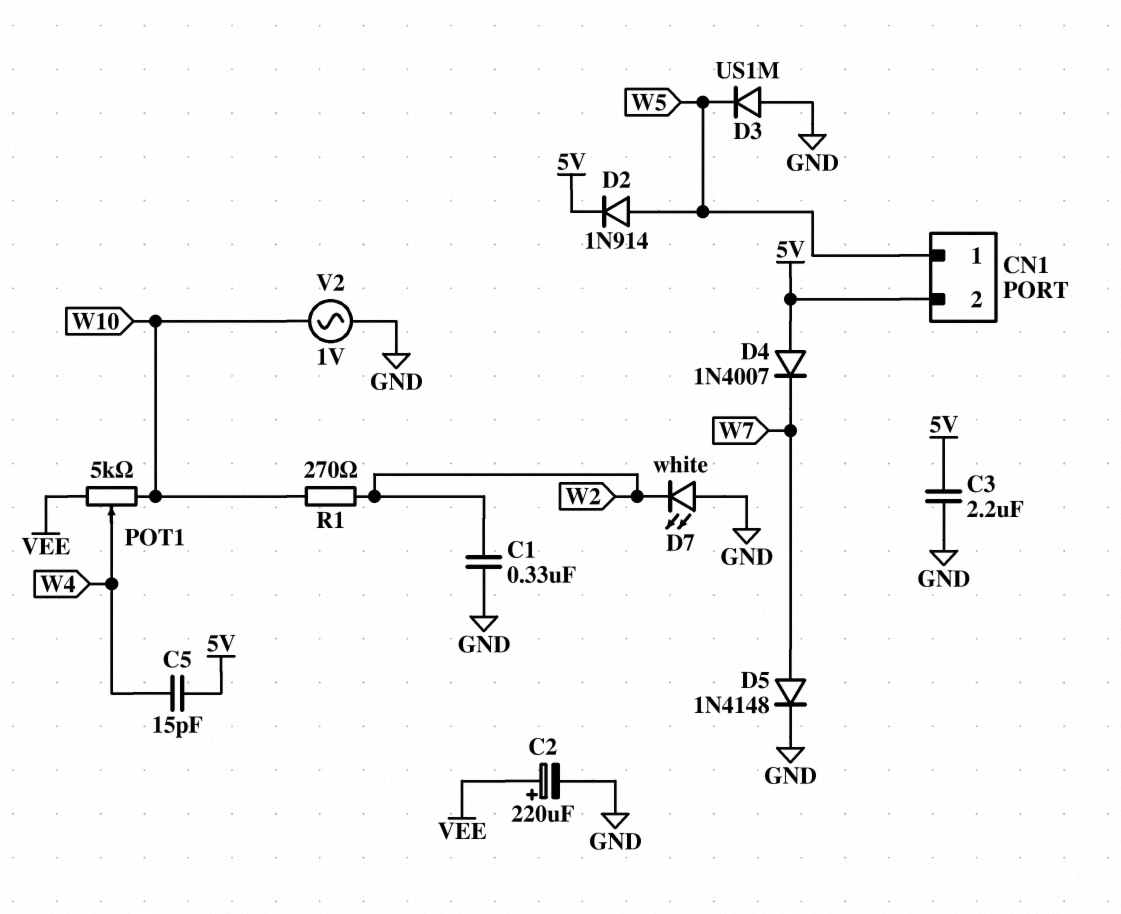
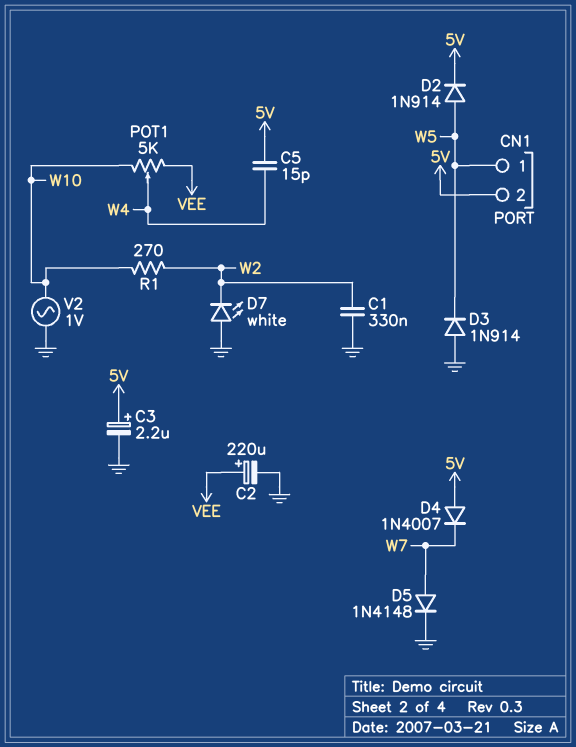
C3: 2.2uF (5V, GND) -> 2.2uF (plus 5V, minus GND)
D3: diode US1M (A GND, K W5) -> diode 1N914 (A GND, K W5)

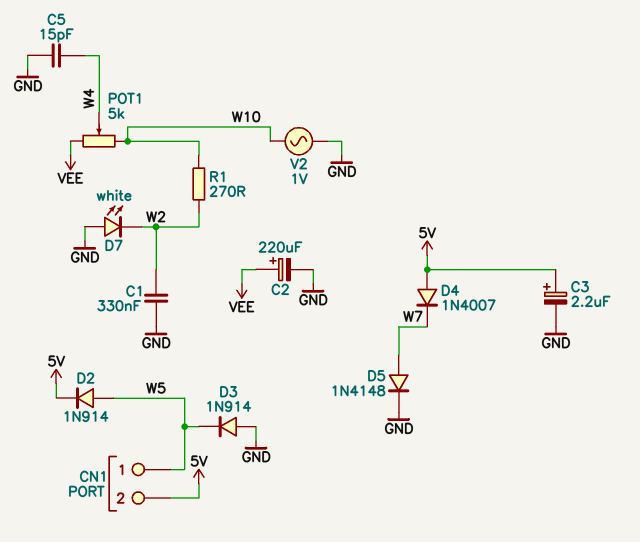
C5: 15pF (5V, W4) -> 15pF (GND, W4)

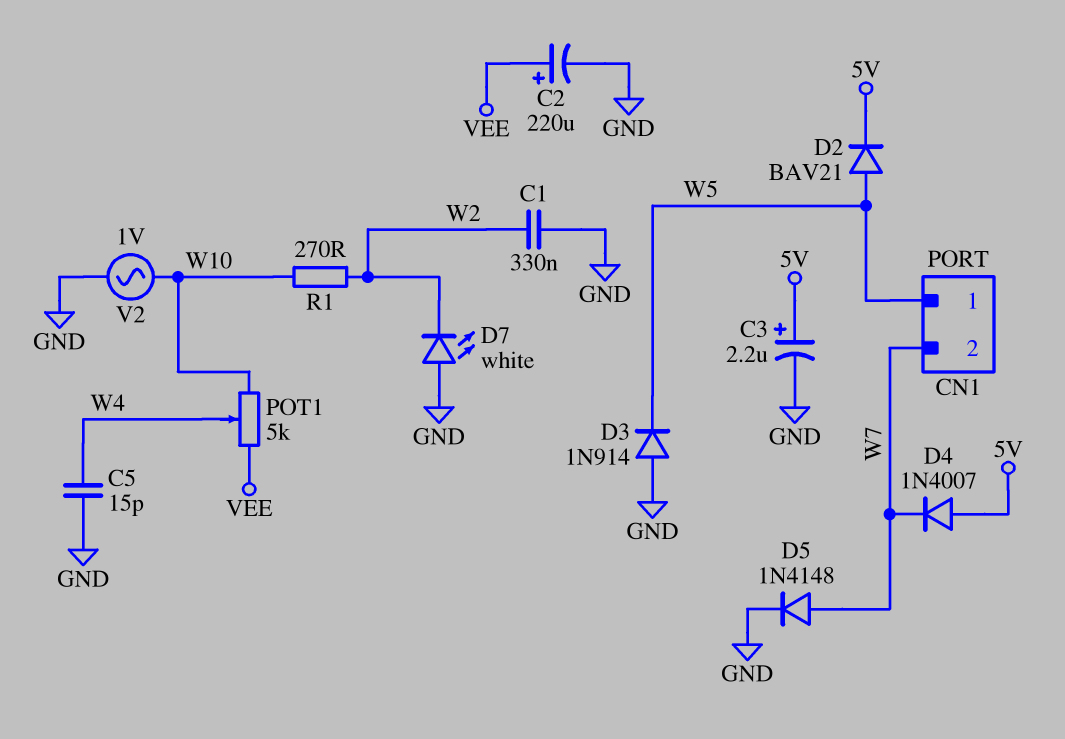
CN1 pin 2: 5V -> W7
D2: diode 1N914 (A W5, K 5V) -> diode BAV21 (A W5, K 5V)

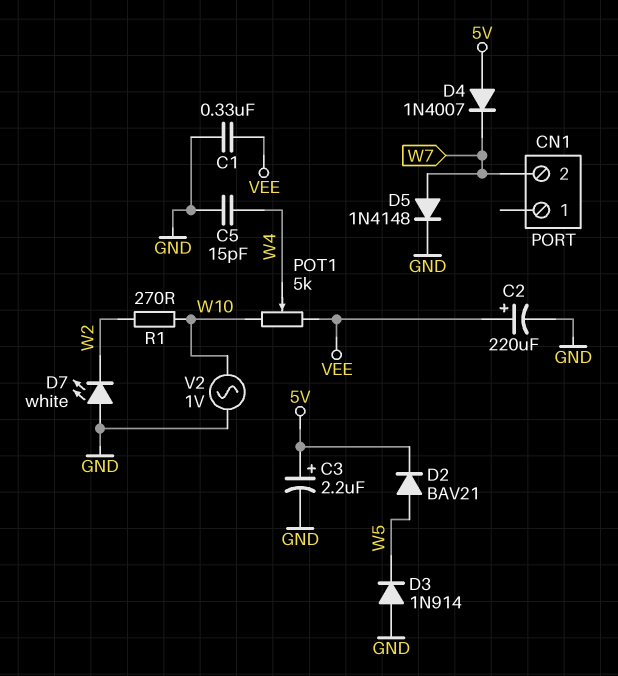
C1: 330nF (GND, W2) -> 330nF (GND, VEE)
CN1 pin 1: W5 -> none

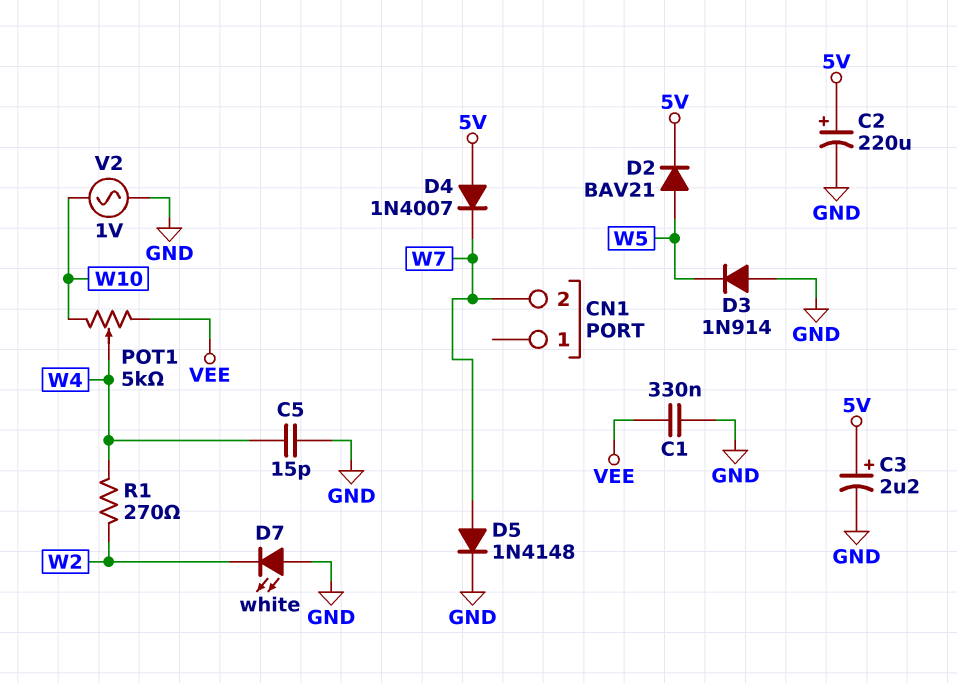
C2: 220uF (plus VEE, minus GND) -> 220uF (plus 5V, minus GND)
R1: 270 (W2, W10) -> 270 (W2, W4)

